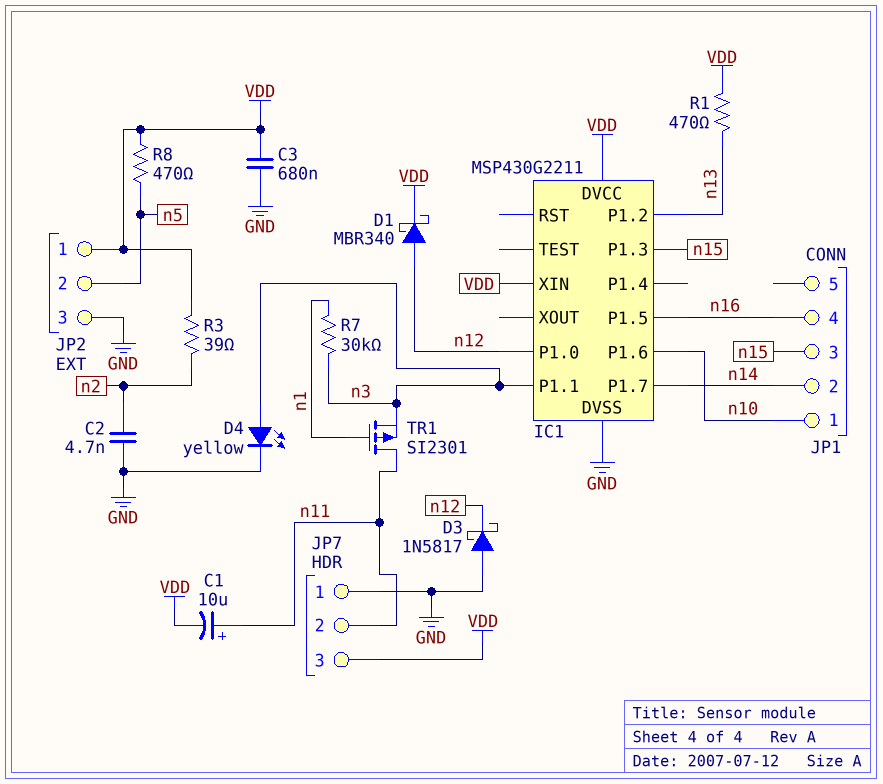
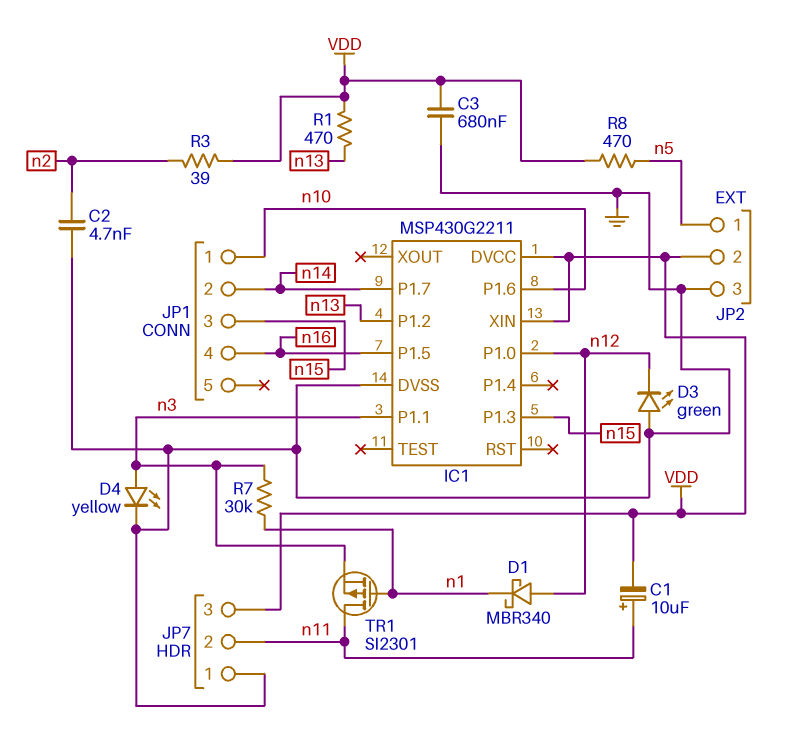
D1: schottky MBR340 (A n12, K VDD) -> schottky MBR340 (A n12, K n1)
D3: schottky 1N5817 (A GND, K n12) -> LED green (A GND, K n12)
JP2 pin 1: VDD -> n5
JP2 pin 2: n5 -> VDD

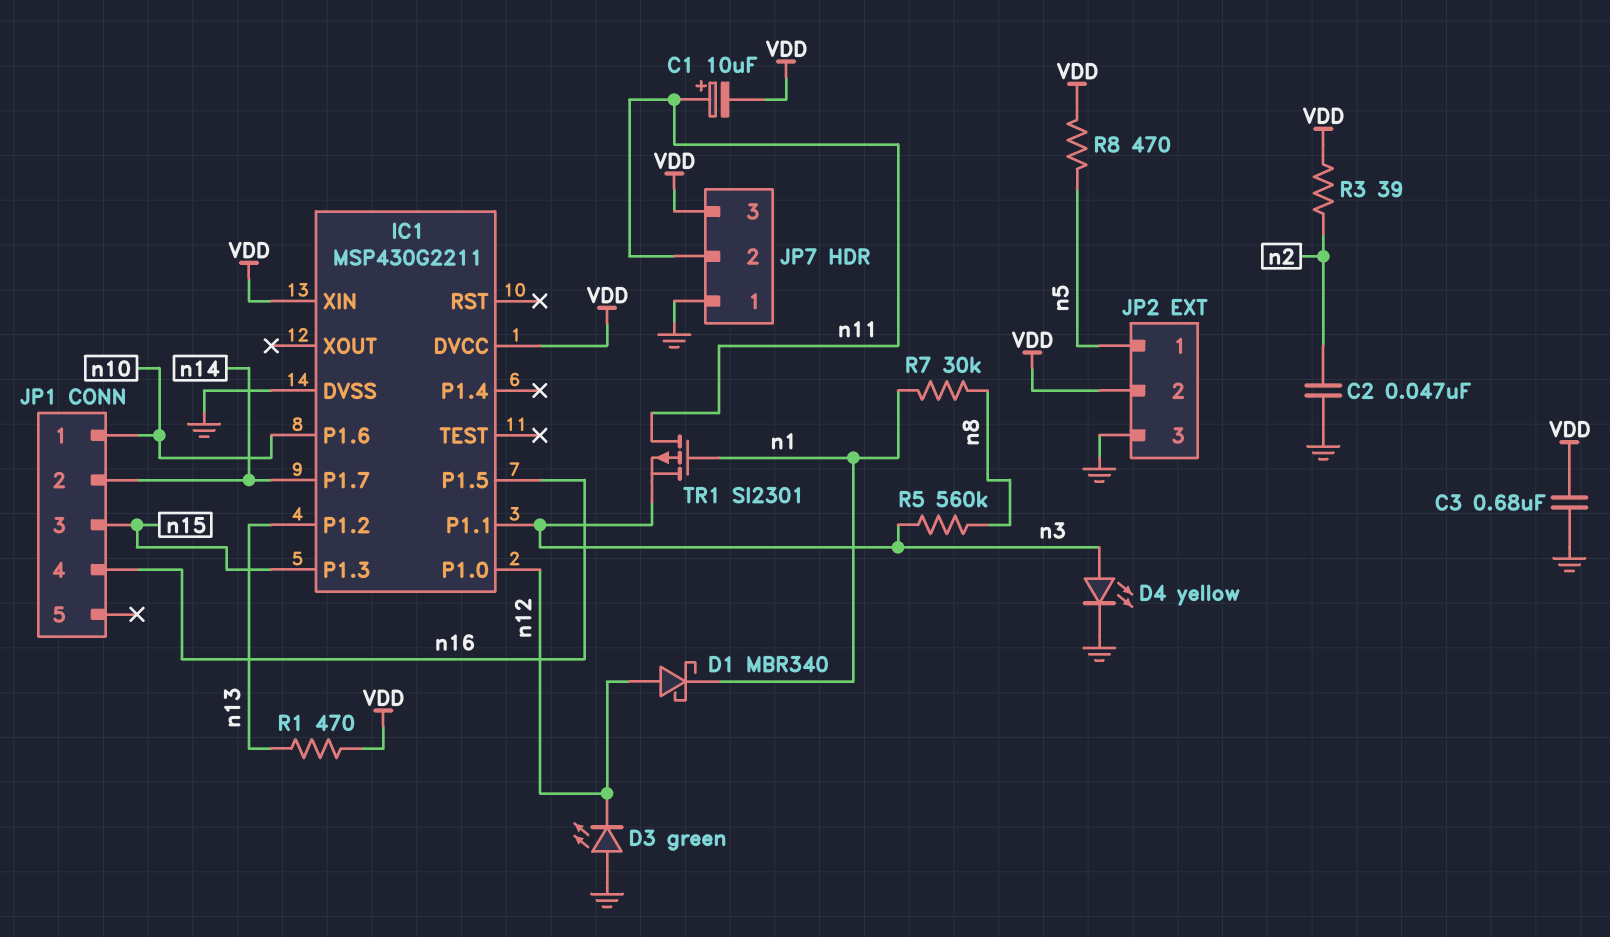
C2: 4.7nF (GND, n2) -> 47nF (GND, n2)
R5: none -> 560k (n3, n8)
R7: 30k (n1, n3) -> 30k (n1, n8)

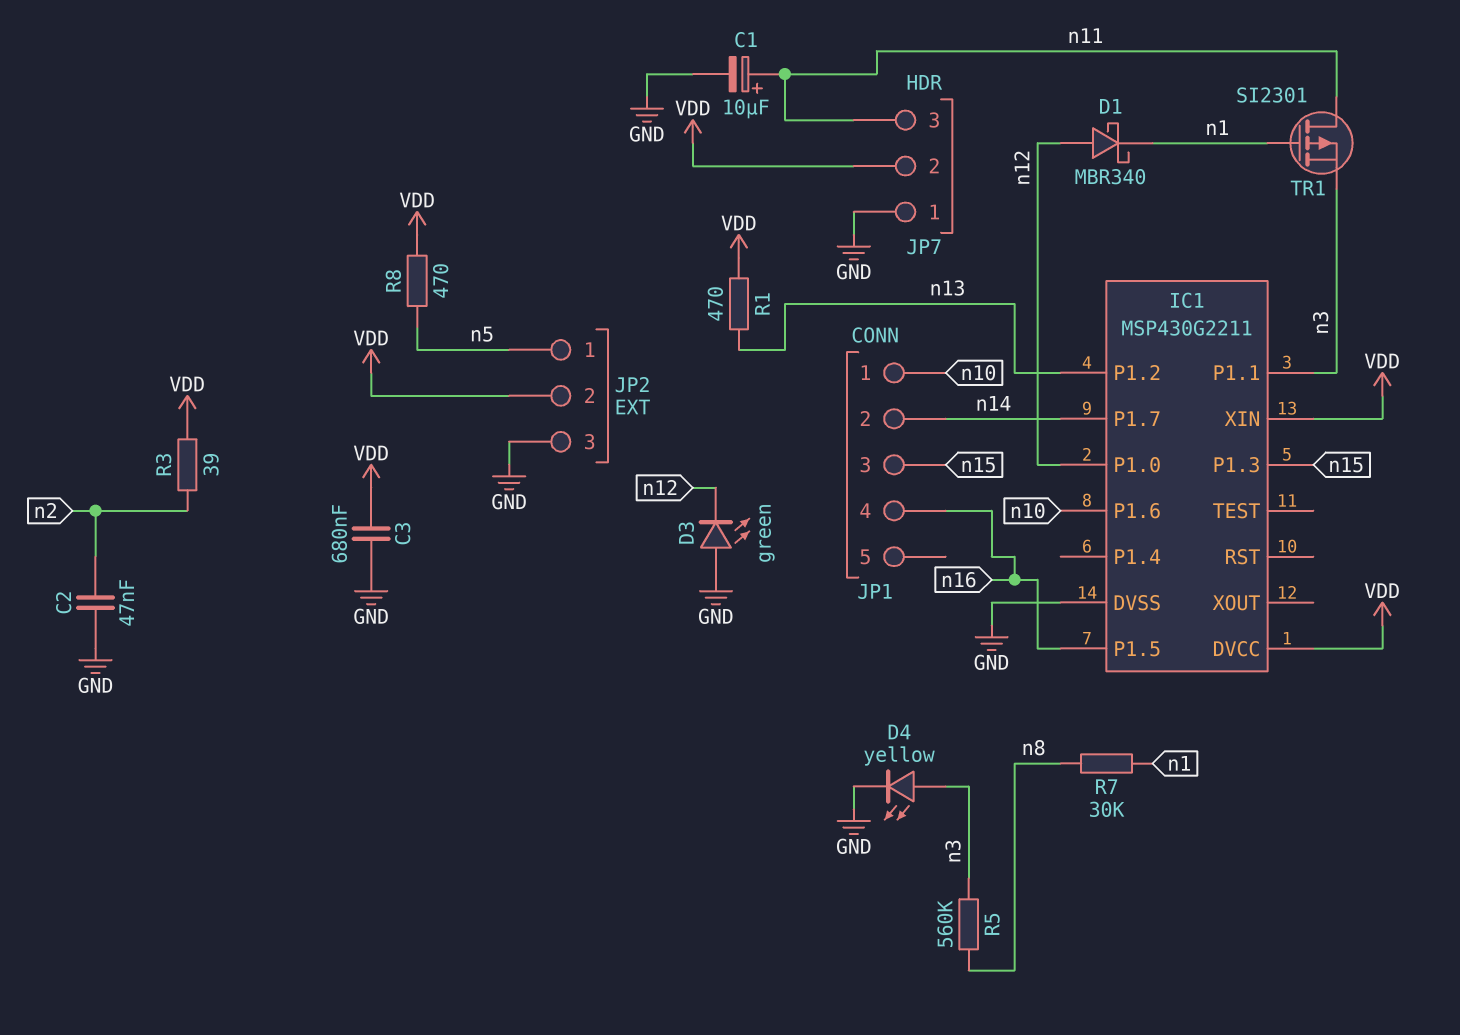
C1: 10uF (plus n11, minus VDD) -> 10uF (plus n11, minus GND)
JP7 pin 2: n11 -> VDD
JP7 pin 3: VDD -> n11

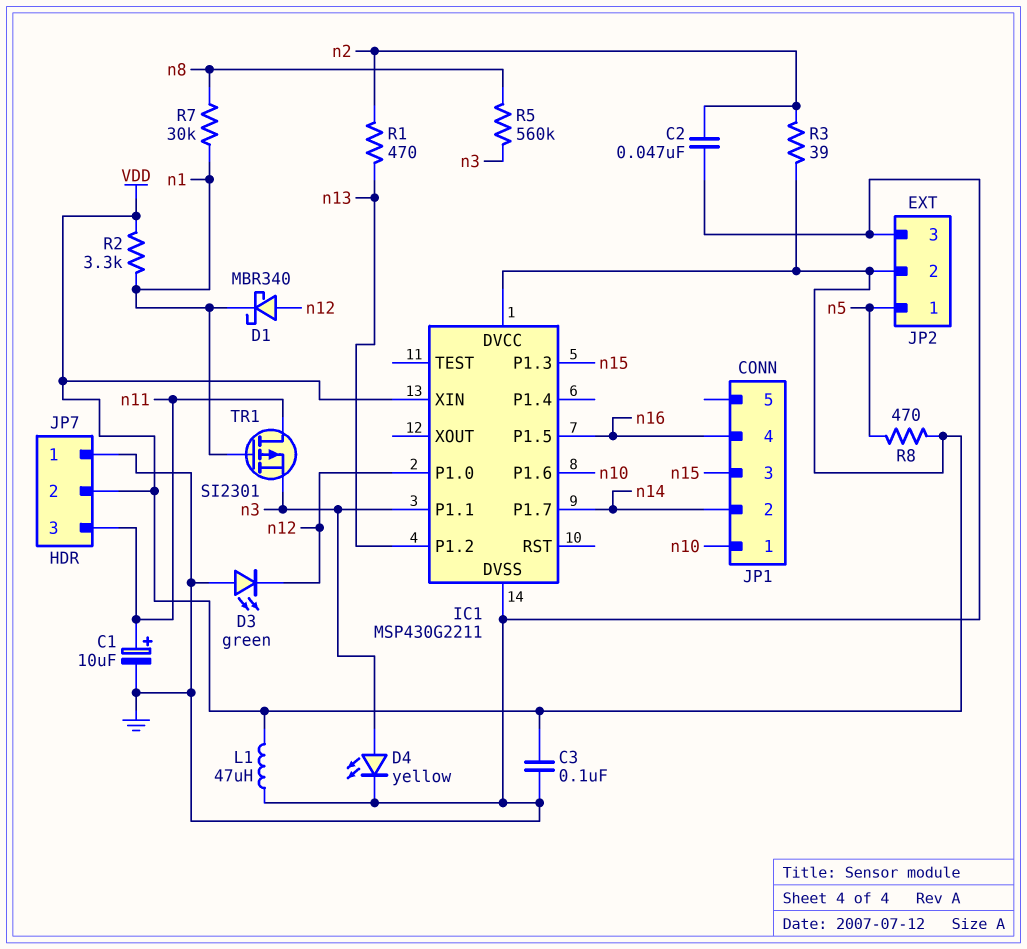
C3: 680nF (GND, VDD) -> 100nF (GND, VDD)
L1: none -> 47uH (GND, VDD)
R1: 470 (VDD, n13) -> 470 (n2, n13)
R2: none -> 3.3k (VDD, n1)

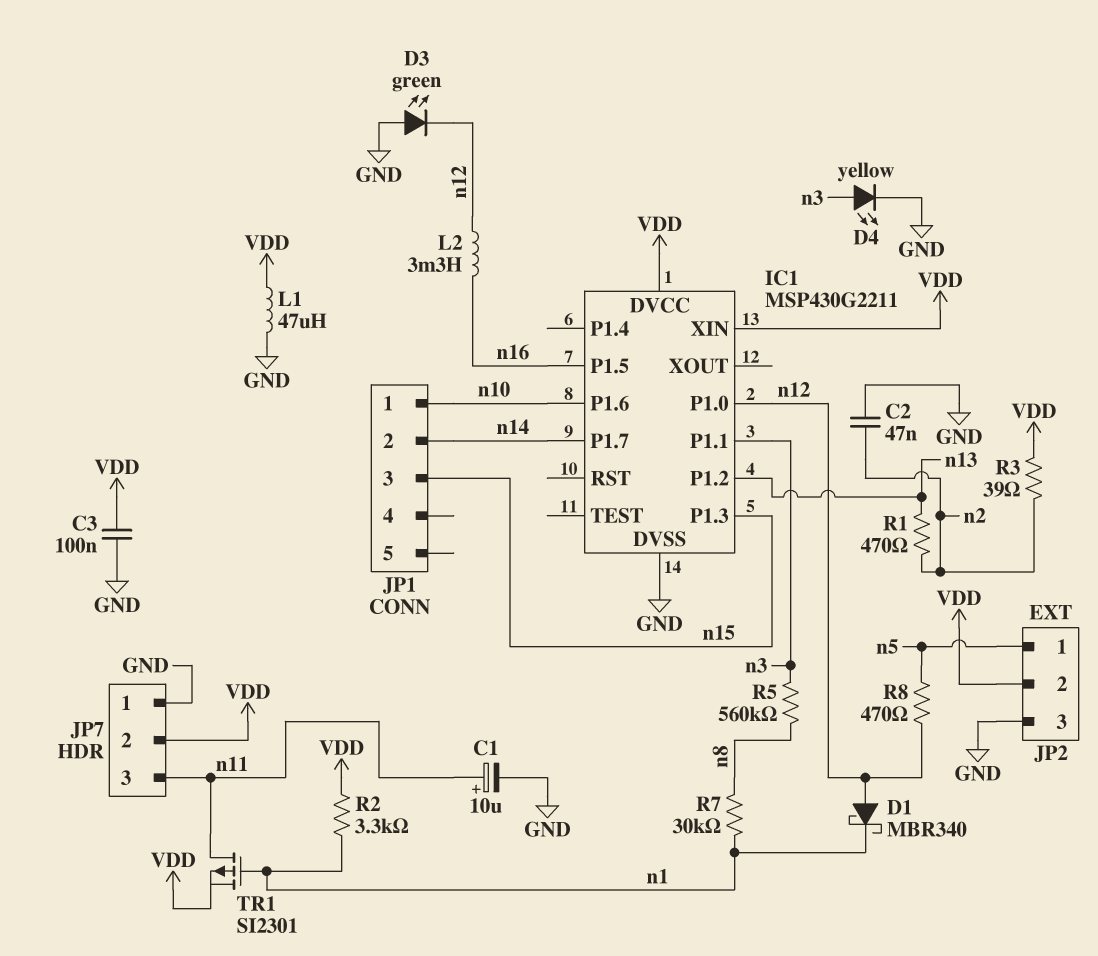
JP1 pin 4: n16 -> none
L2: none -> 3.3mH (n12, n16)
R8: 470 (VDD, n5) -> 470 (n5, n12)
TR1: PMOS SI2301 (G n1, D n11, S n3) -> PMOS SI2301 (G n1, D n11, S VDD)

